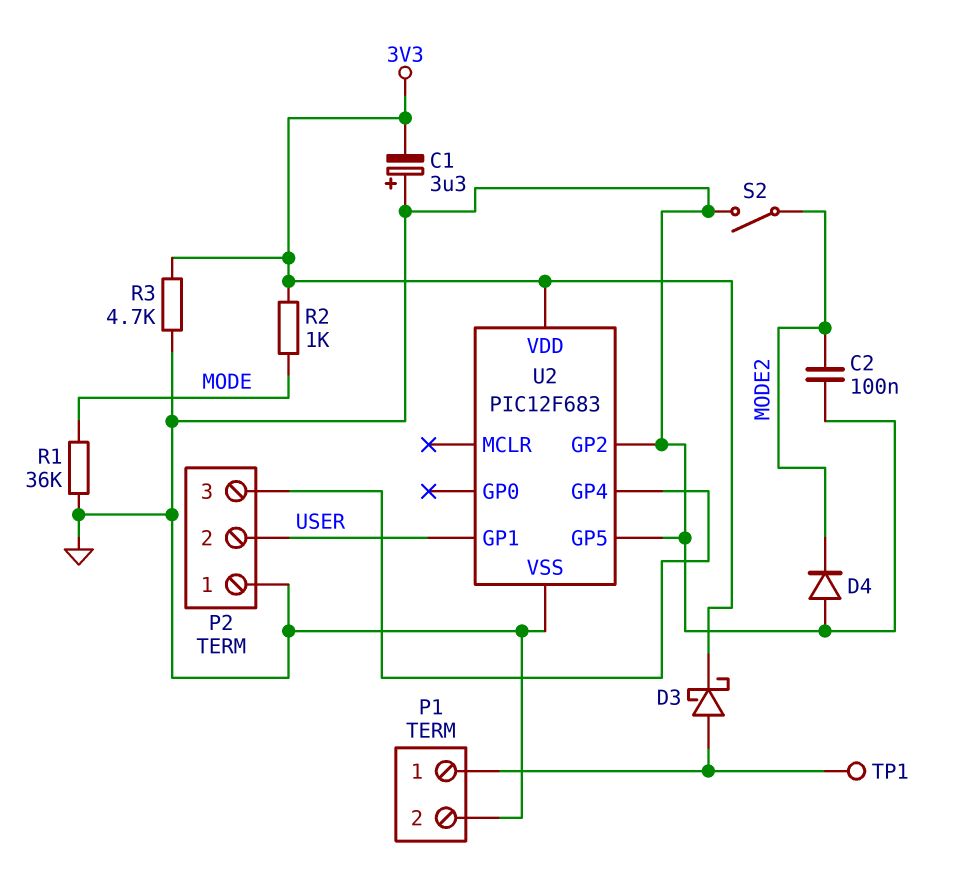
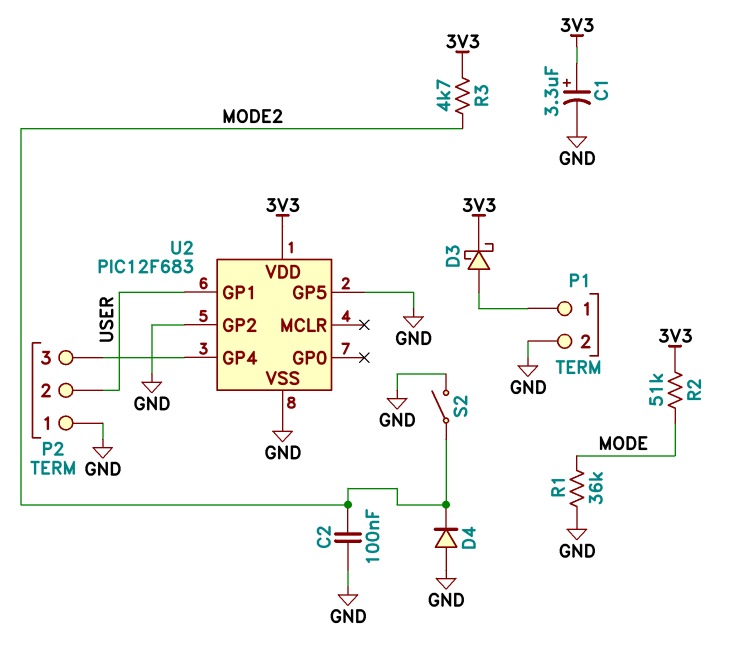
C1: 3.3uF (plus GND, minus 3V3) -> 3.3uF (plus 3V3, minus GND)
R2: 1k (3V3, MODE) -> 51k (3V3, MODE)
R3: 4.7k (3V3, GND) -> 4.7k (3V3, MODE2)
TP1: test point (P1/1) -> none

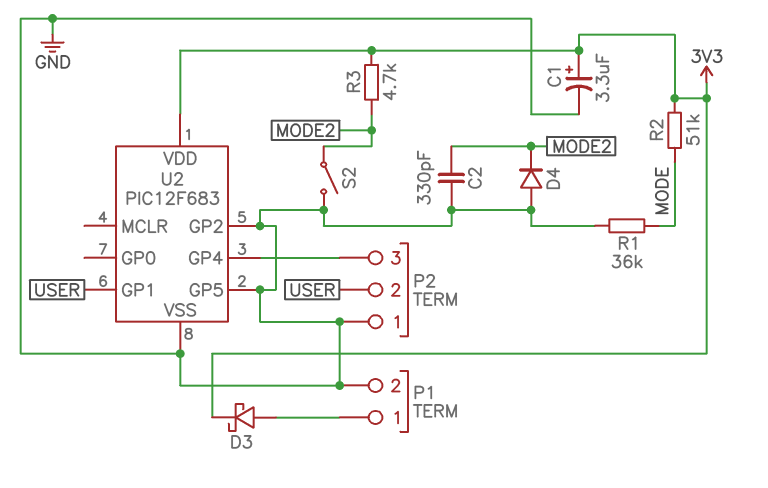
C2: 100nF (GND, MODE2) -> 330pF (GND, MODE2)

